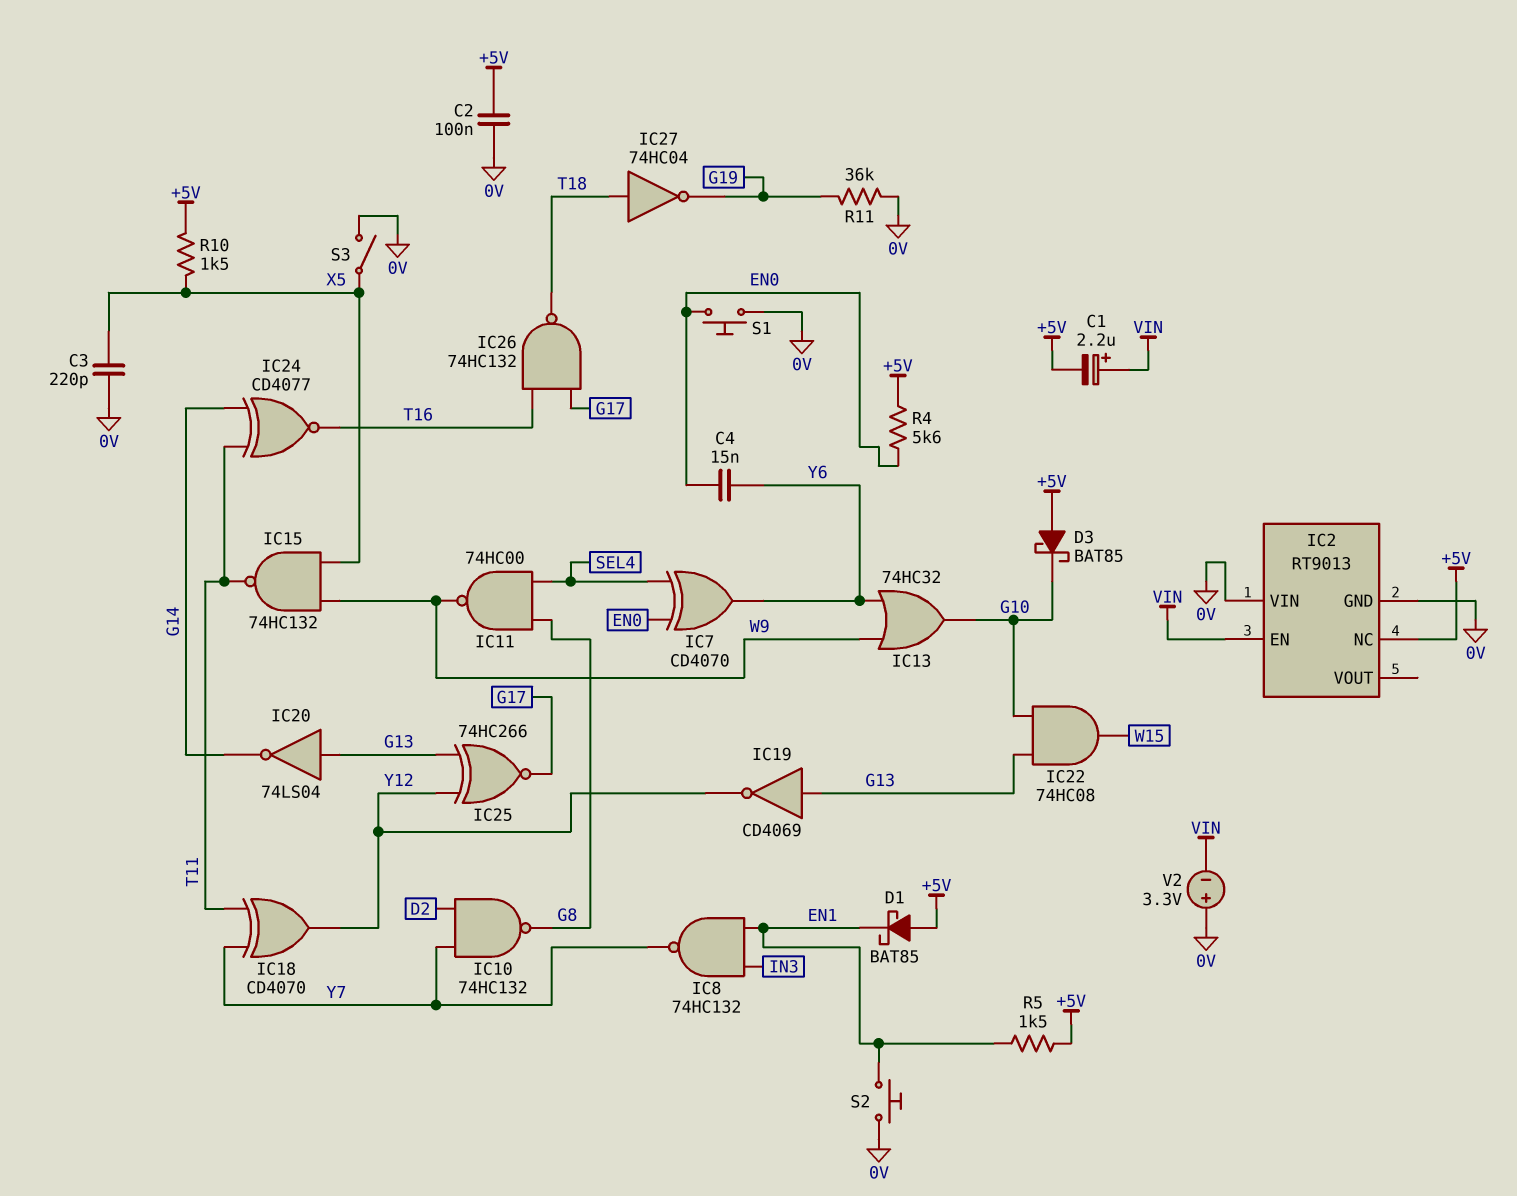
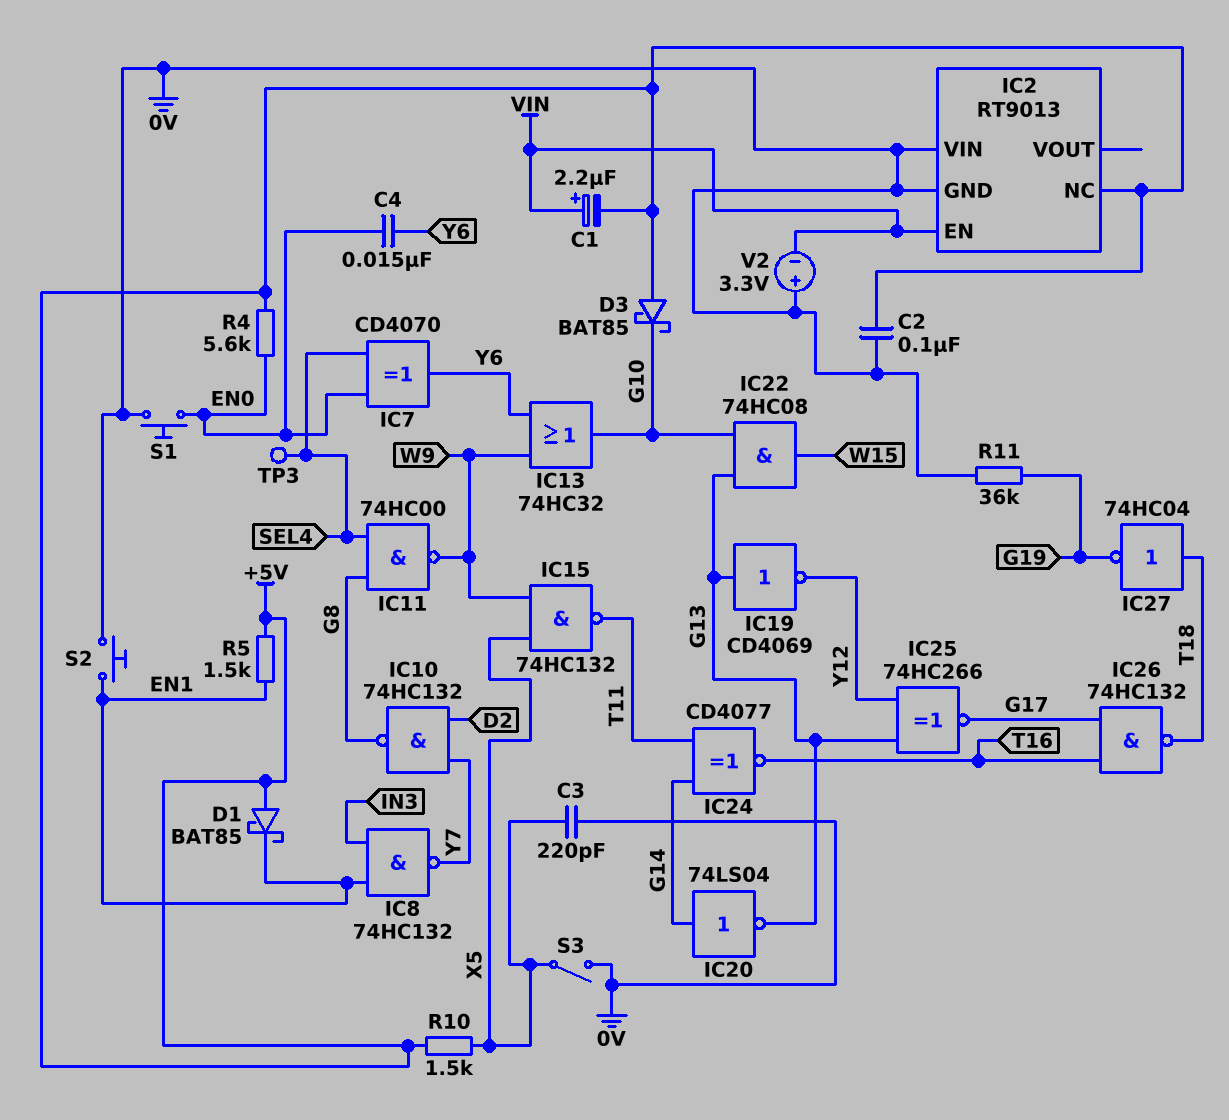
IC18: XOR CD4070 (in T11, in Y7, out Y12) -> none
IC20: NOT 74LS04 (in G13, out G14) -> NOT 74LS04 (in G14, out G13)
TP3: none -> test point (SEL4)

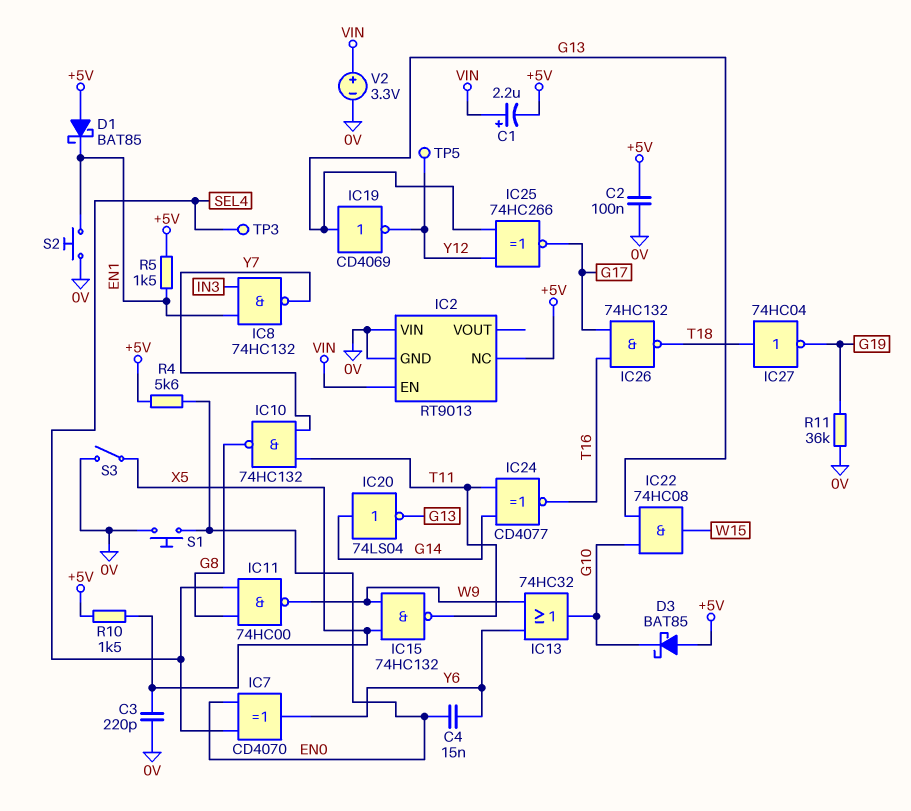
IC10: NAND 74HC132 (in D2, in Y7, out G8) -> NAND 74HC132 (in T11, in Y7, out G8)
TP5: none -> test point (Y12)
V2: 3.3V (plus 0V, minus VIN) -> 3.3V (plus VIN, minus 0V)

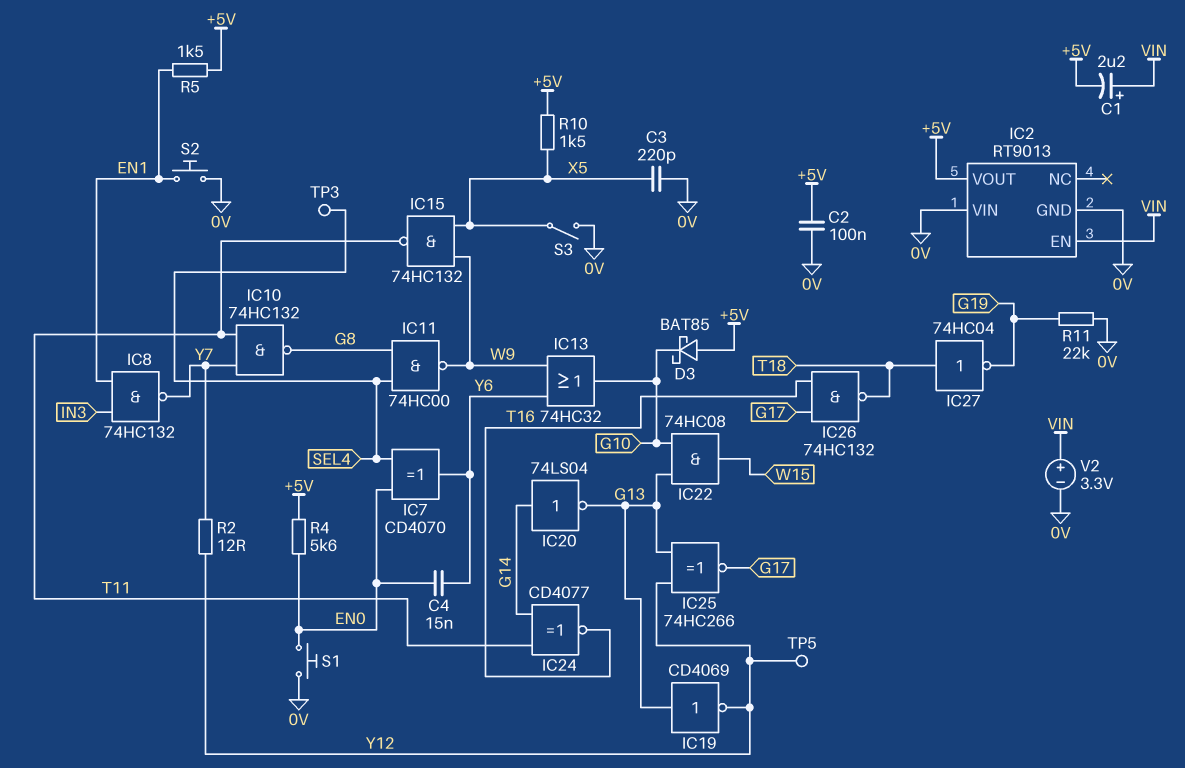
D1: schottky BAT85 (A +5V, K EN1) -> none
IC2 pin NC: +5V -> none
IC2 pin VOUT: none -> +5V
R2: none -> 12 (Y7, Y12)
R11: 36k (0V, G19) -> 22k (0V, G19)

